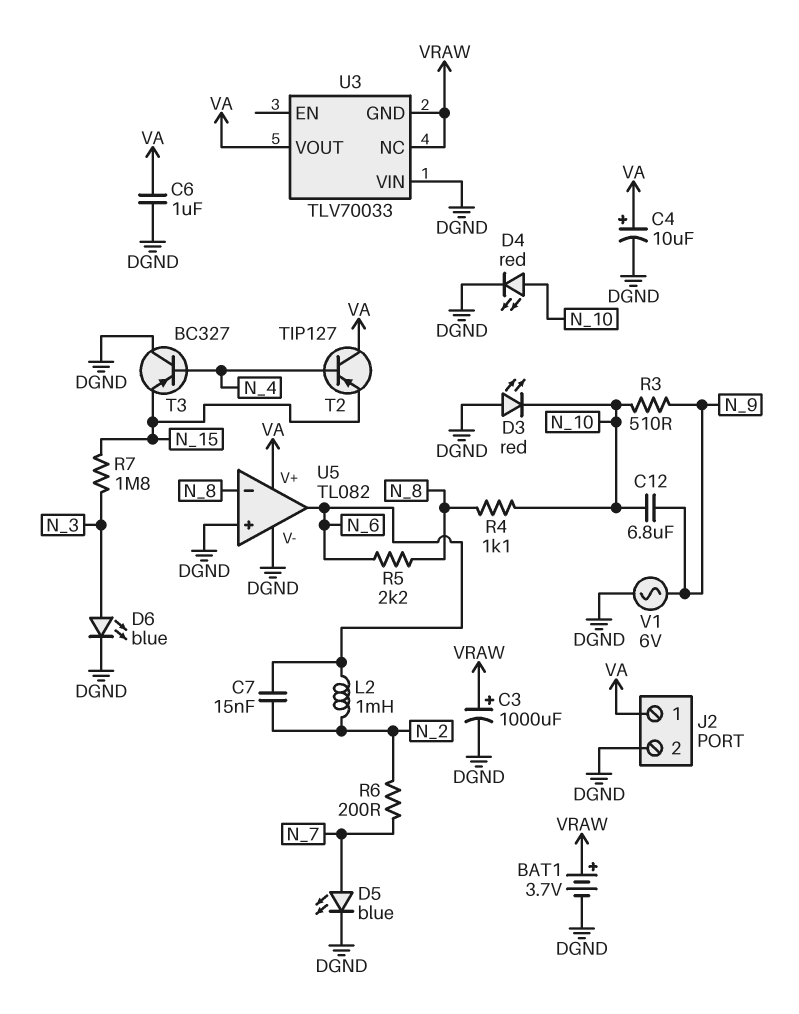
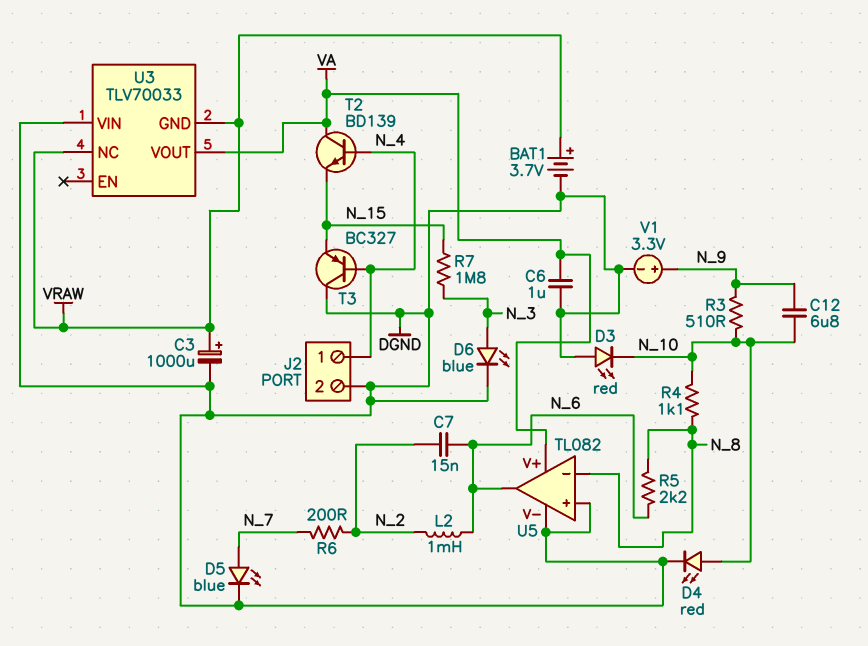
C4: 10uF (plus VA, minus DGND) -> none
J2 pin 1: VA -> N_4
T2: PNP TIP127 (B N_4, C VA, E N_15) -> NPN BD139 (B N_4, C VA, E N_15)
V1: AC 6V (DGND, N_9) -> 3.3V (plus N_9, minus DGND)

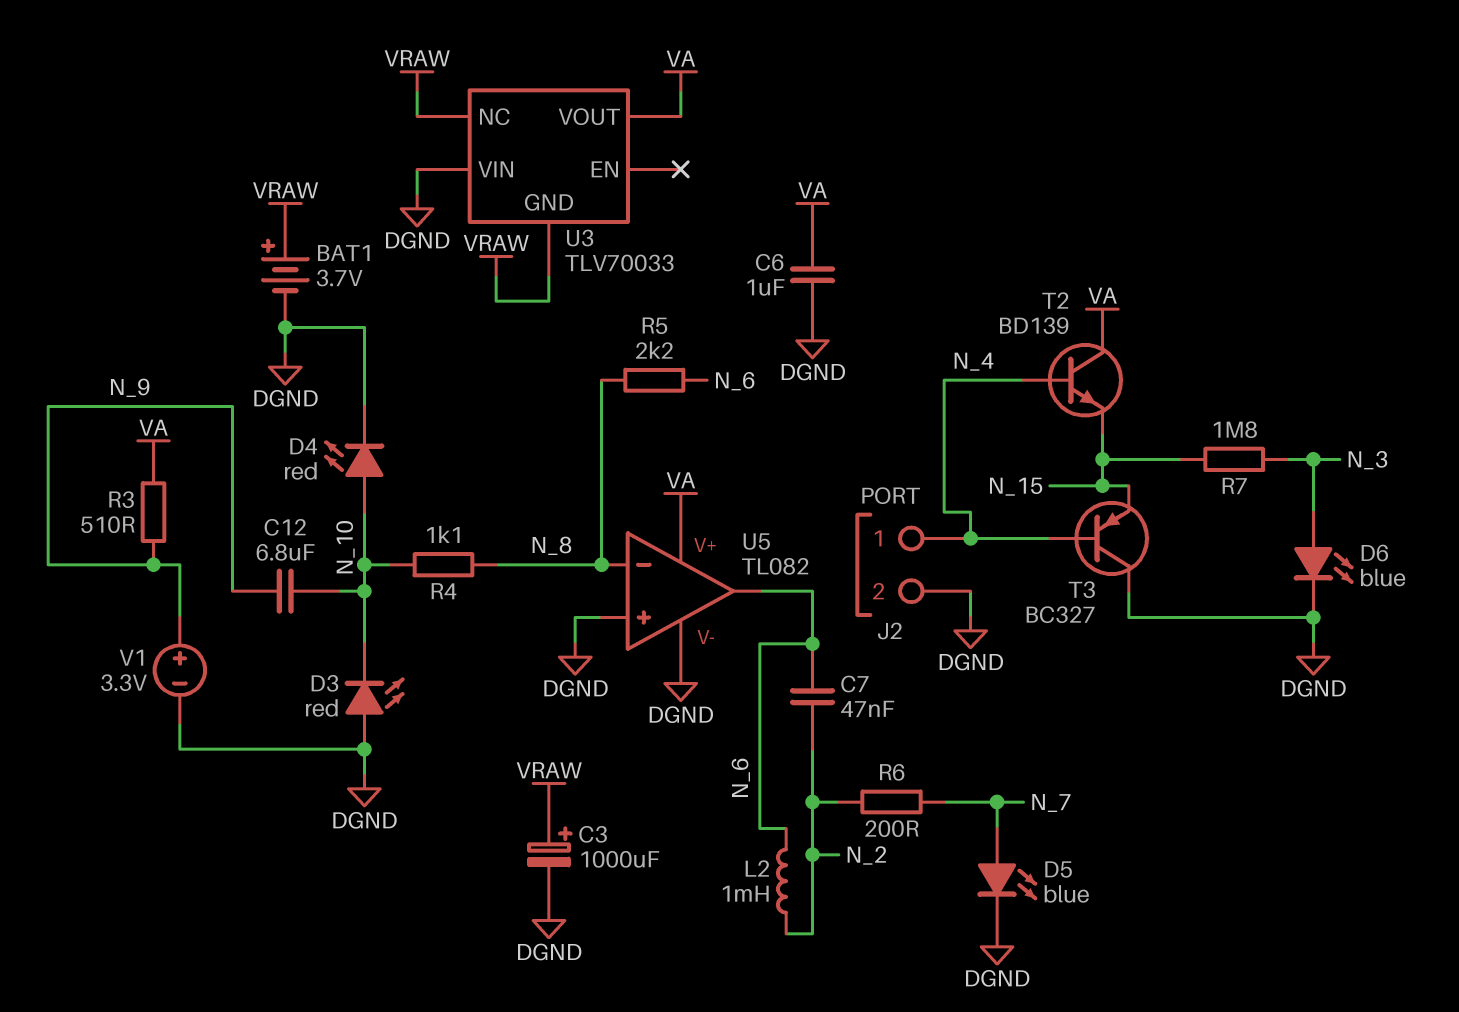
C7: 15nF (N_2, N_6) -> 47nF (N_2, N_6)
R3: 510 (N_9, N_10) -> 510 (N_9, VA)

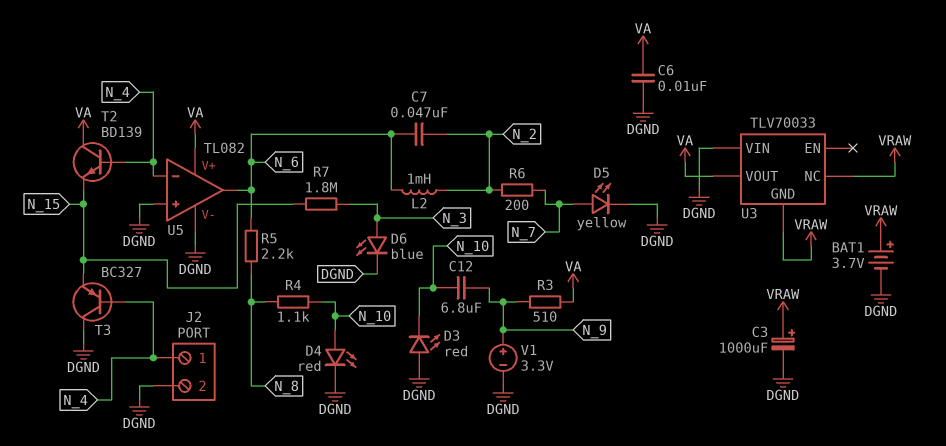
C6: 1uF (DGND, VA) -> 10nF (DGND, VA)
D5: LED blue (A N_7, K DGND) -> LED yellow (A N_7, K DGND)
U5 pin in-: N_8 -> N_4

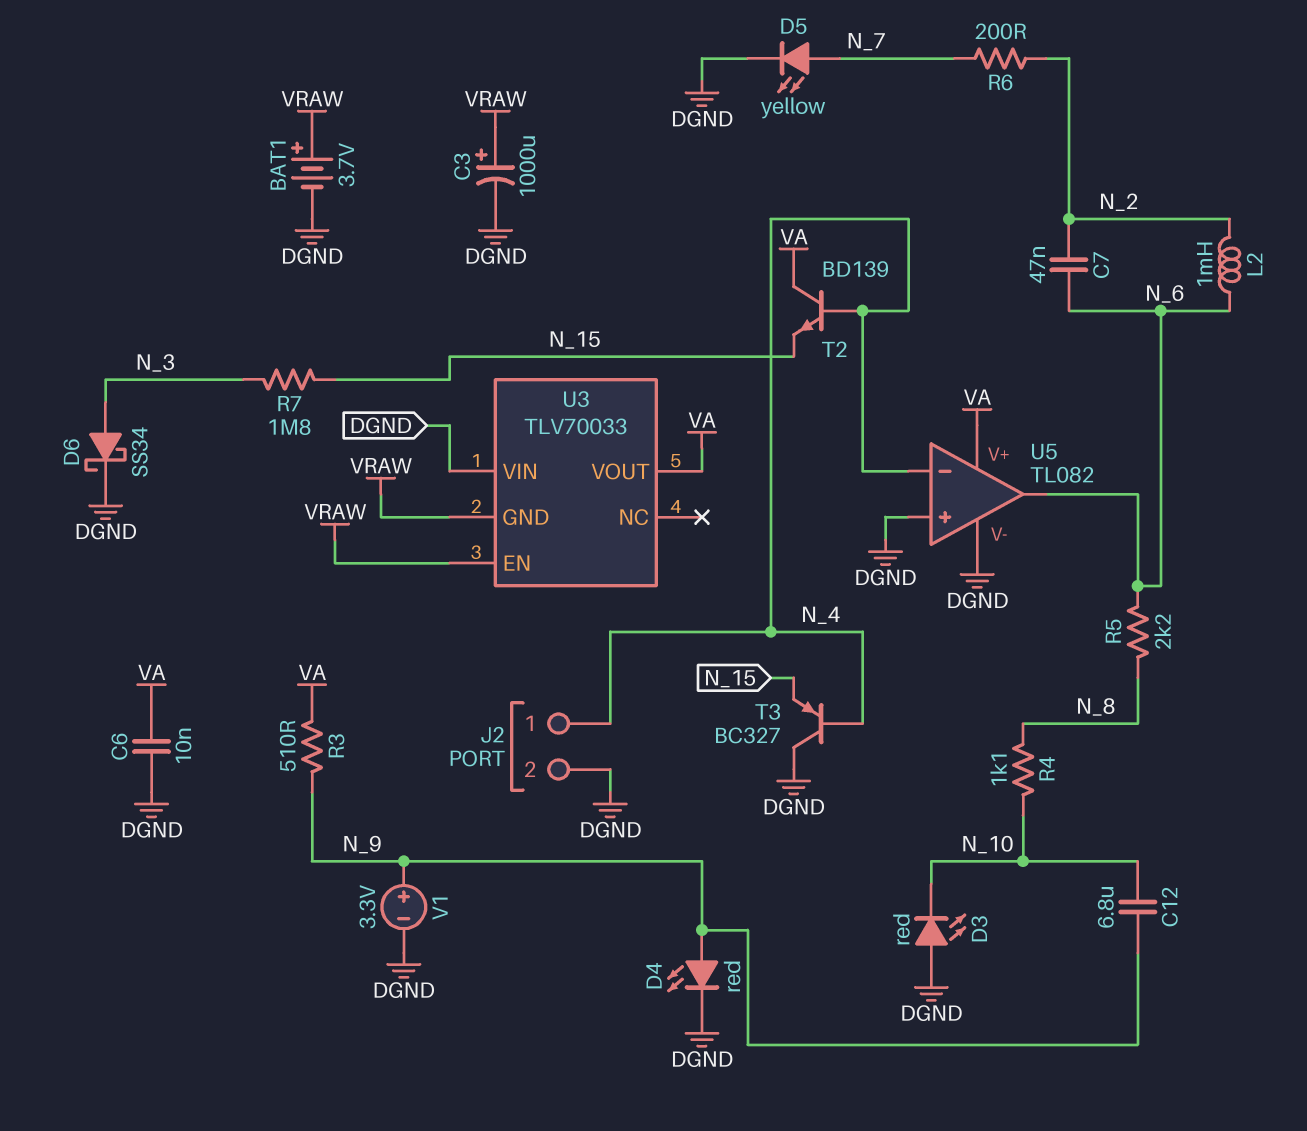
D4: LED red (A N_10, K DGND) -> LED red (A N_9, K DGND)
D6: LED blue (A N_3, K DGND) -> schottky SS34 (A N_3, K DGND)
U3 pin EN: none -> VRAW
U3 pin NC: VRAW -> none

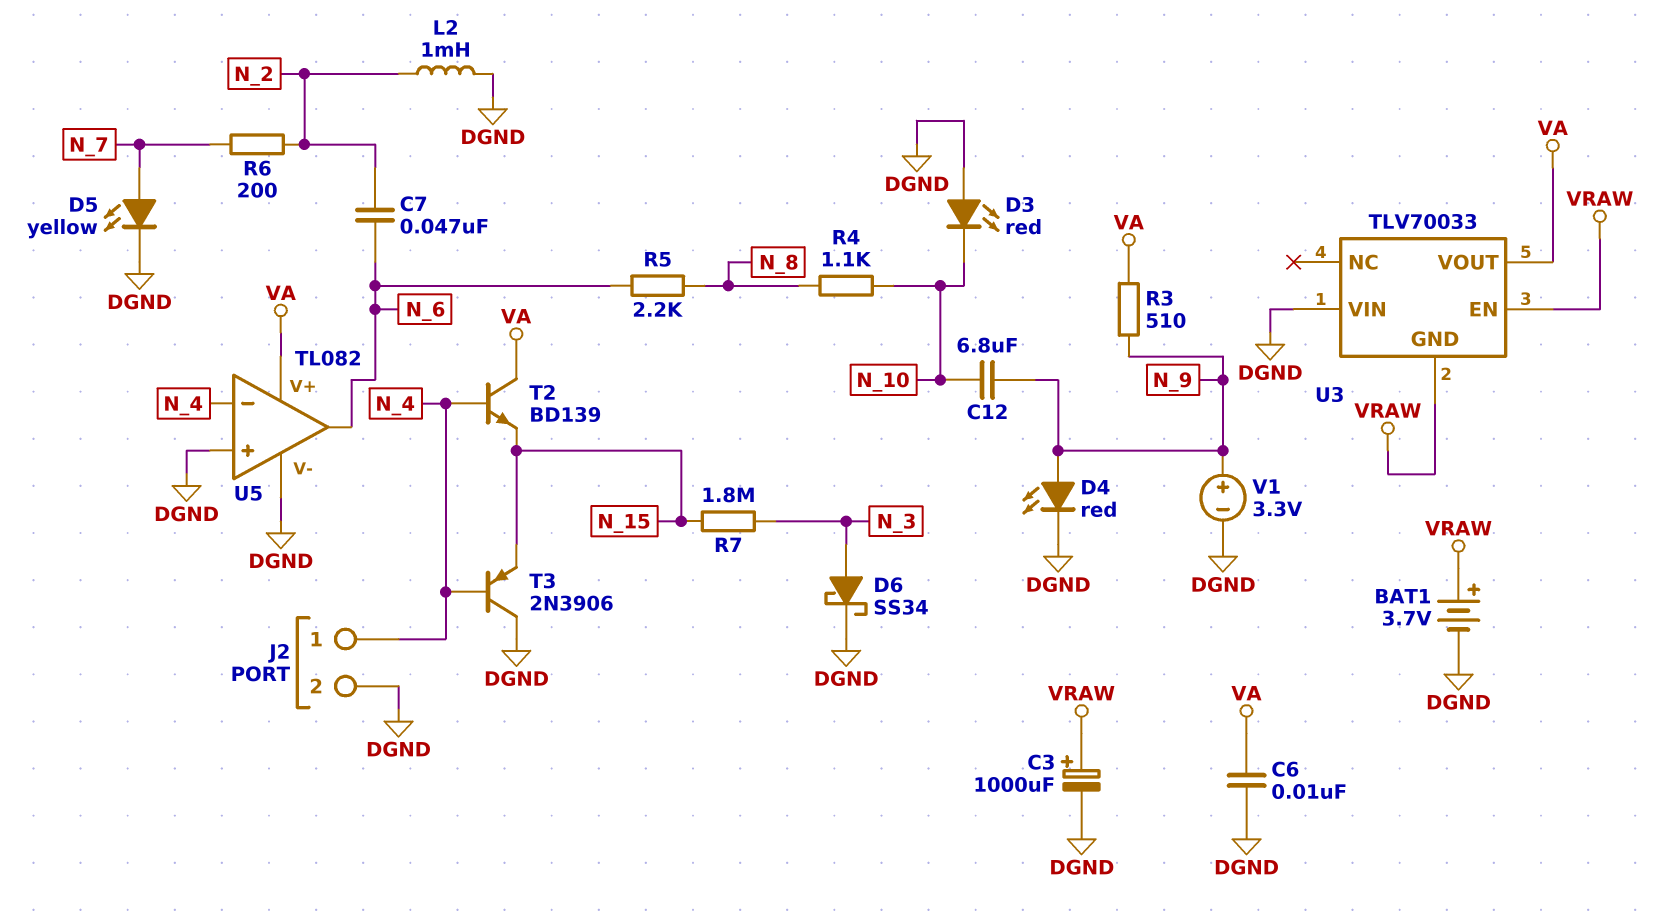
L2: 1mH (N_2, N_6) -> 1mH (DGND, N_2)
T3: PNP BC327 (B N_4, C DGND, E N_15) -> PNP 2N3906 (B N_4, C DGND, E N_15)

